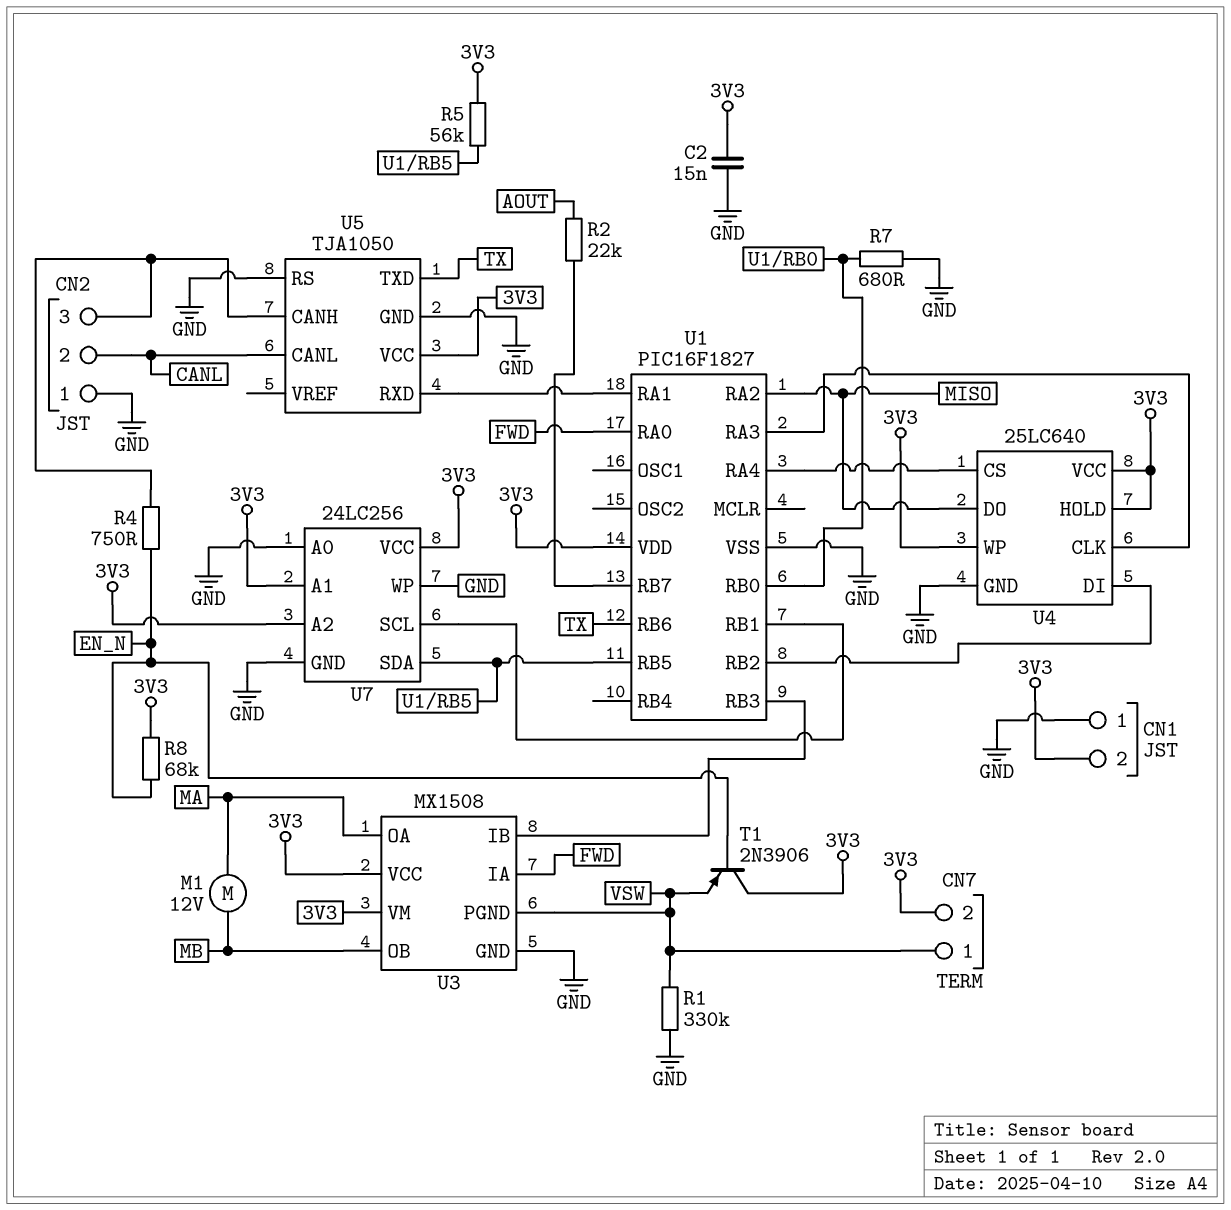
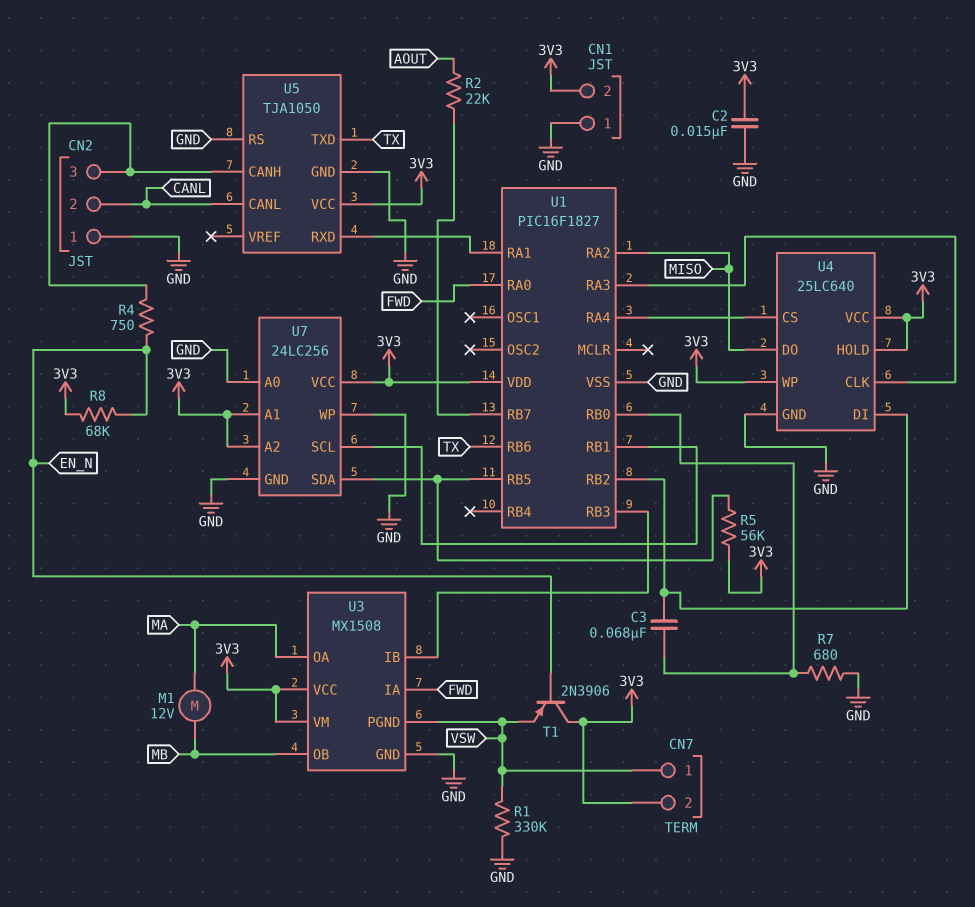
C3: none -> 68nF (U1/RB0, U1/RB2)

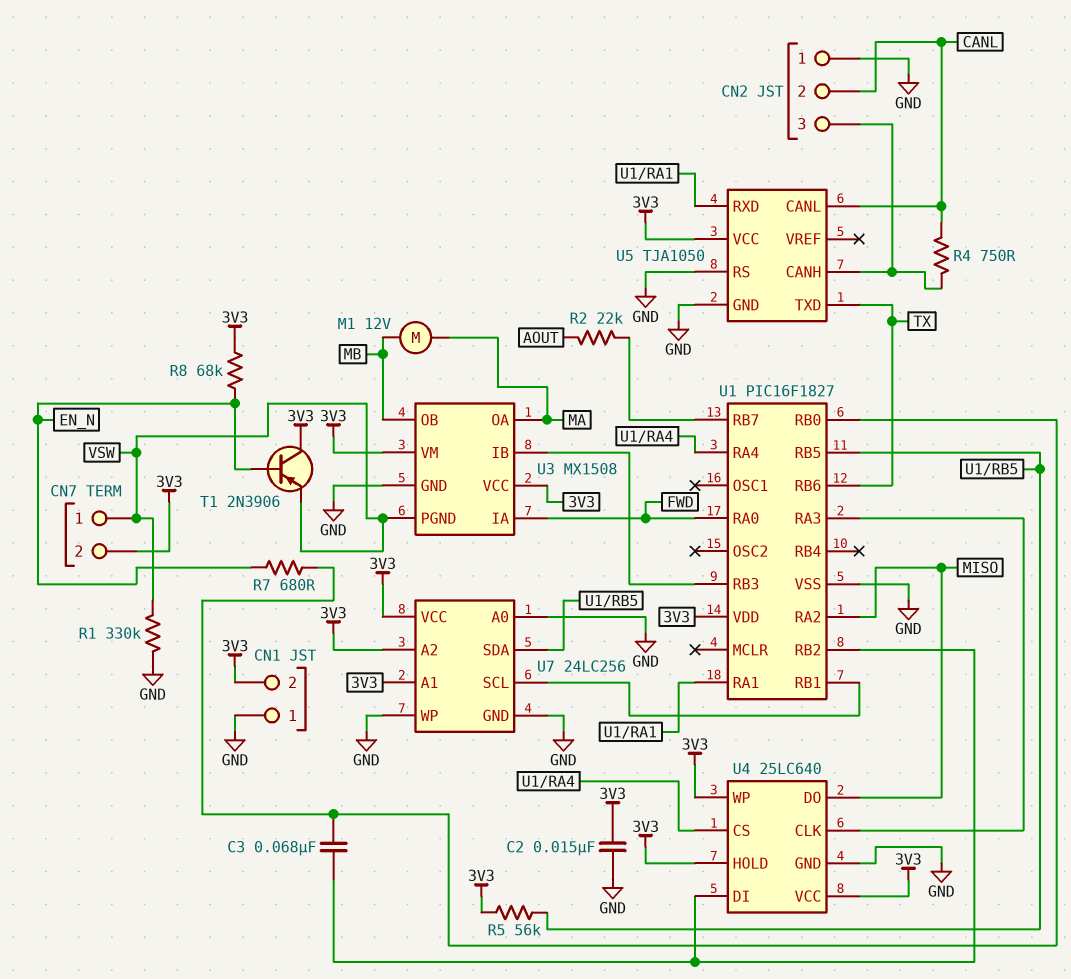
R4: 750 (CN2/3, EN_N) -> 750 (CANL, CN2/3)
R7: 680 (GND, U1/RB0) -> 680 (EN_N, U1/RB0)

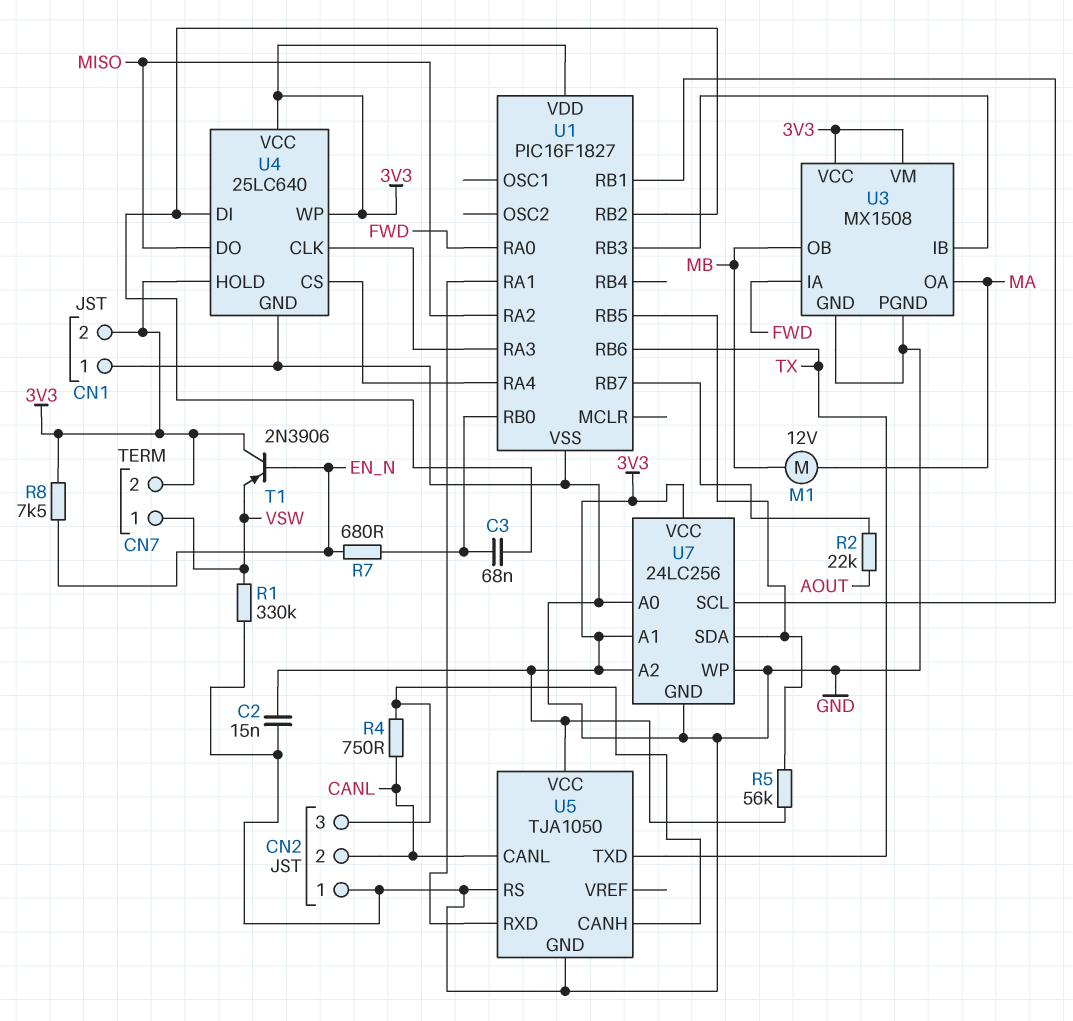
R8: 68k (3V3, EN_N) -> 7.5k (3V3, EN_N)
U3 pin PGND: VSW -> GND

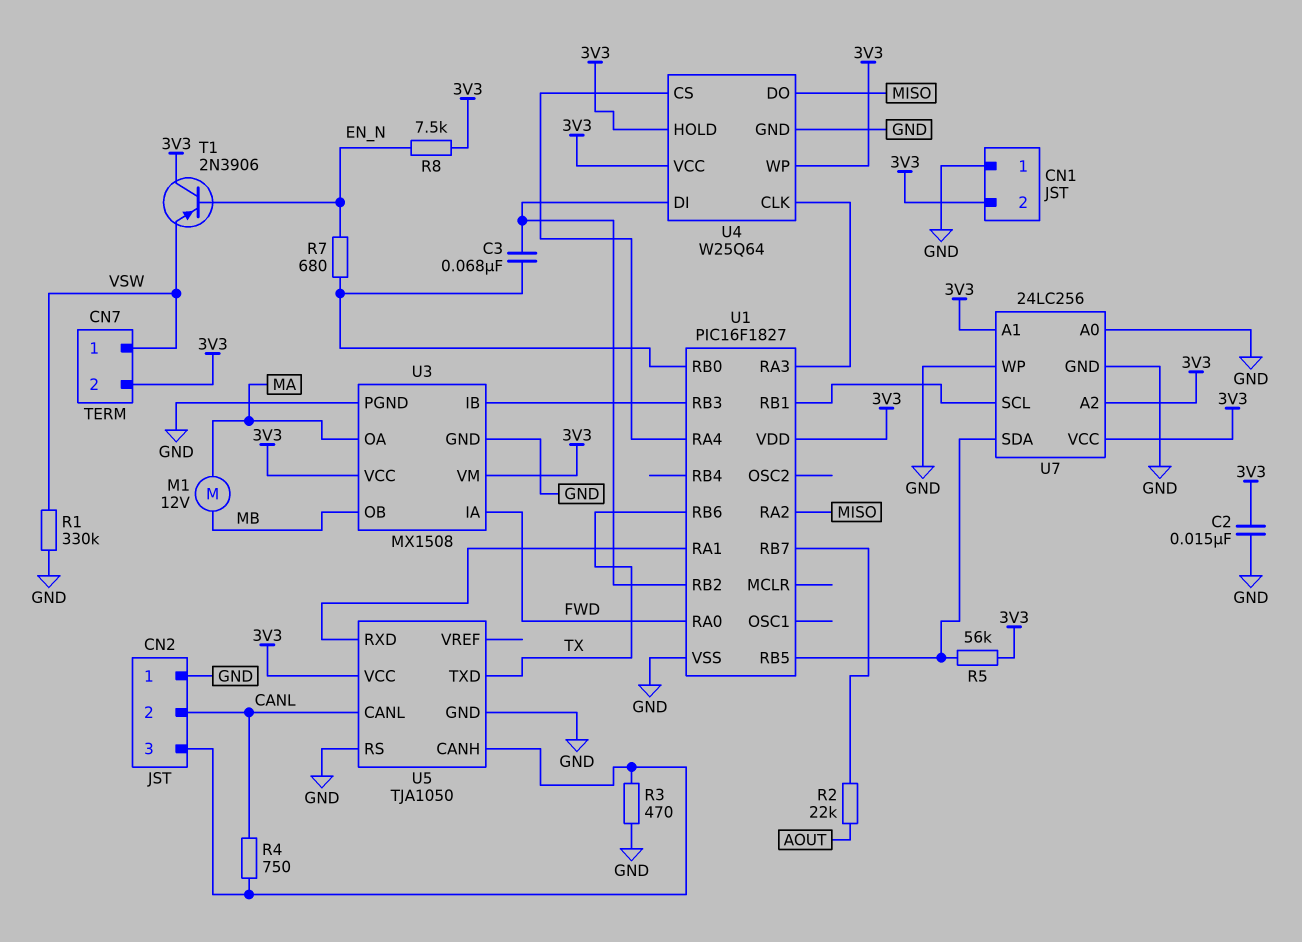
R3: none -> 470 (CN2/3, GND)
U4: 25LC640 -> W25Q64

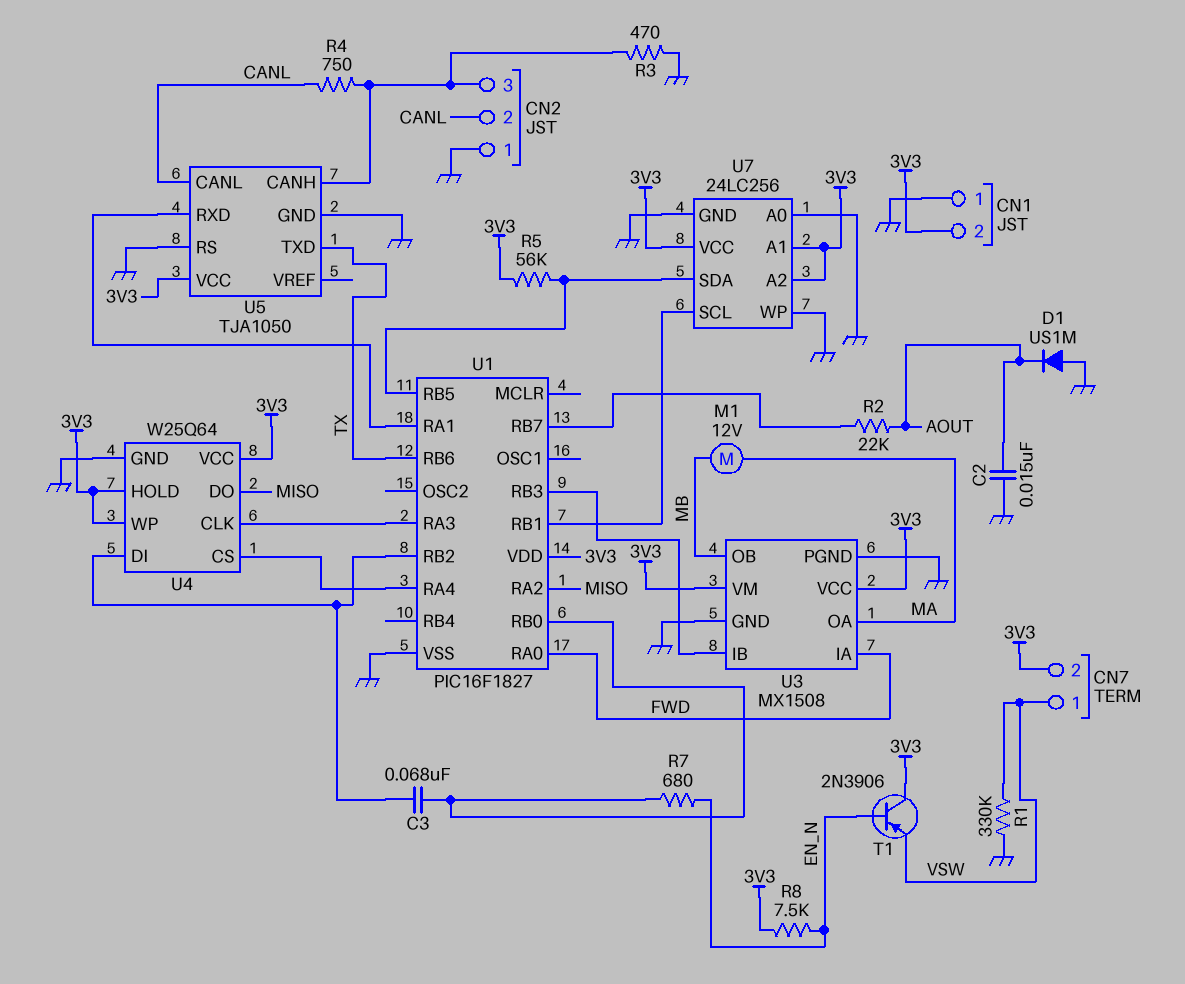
C2: 15nF (3V3, GND) -> 15nF (AOUT, GND)
D1: none -> diode US1M (A GND, K AOUT)

